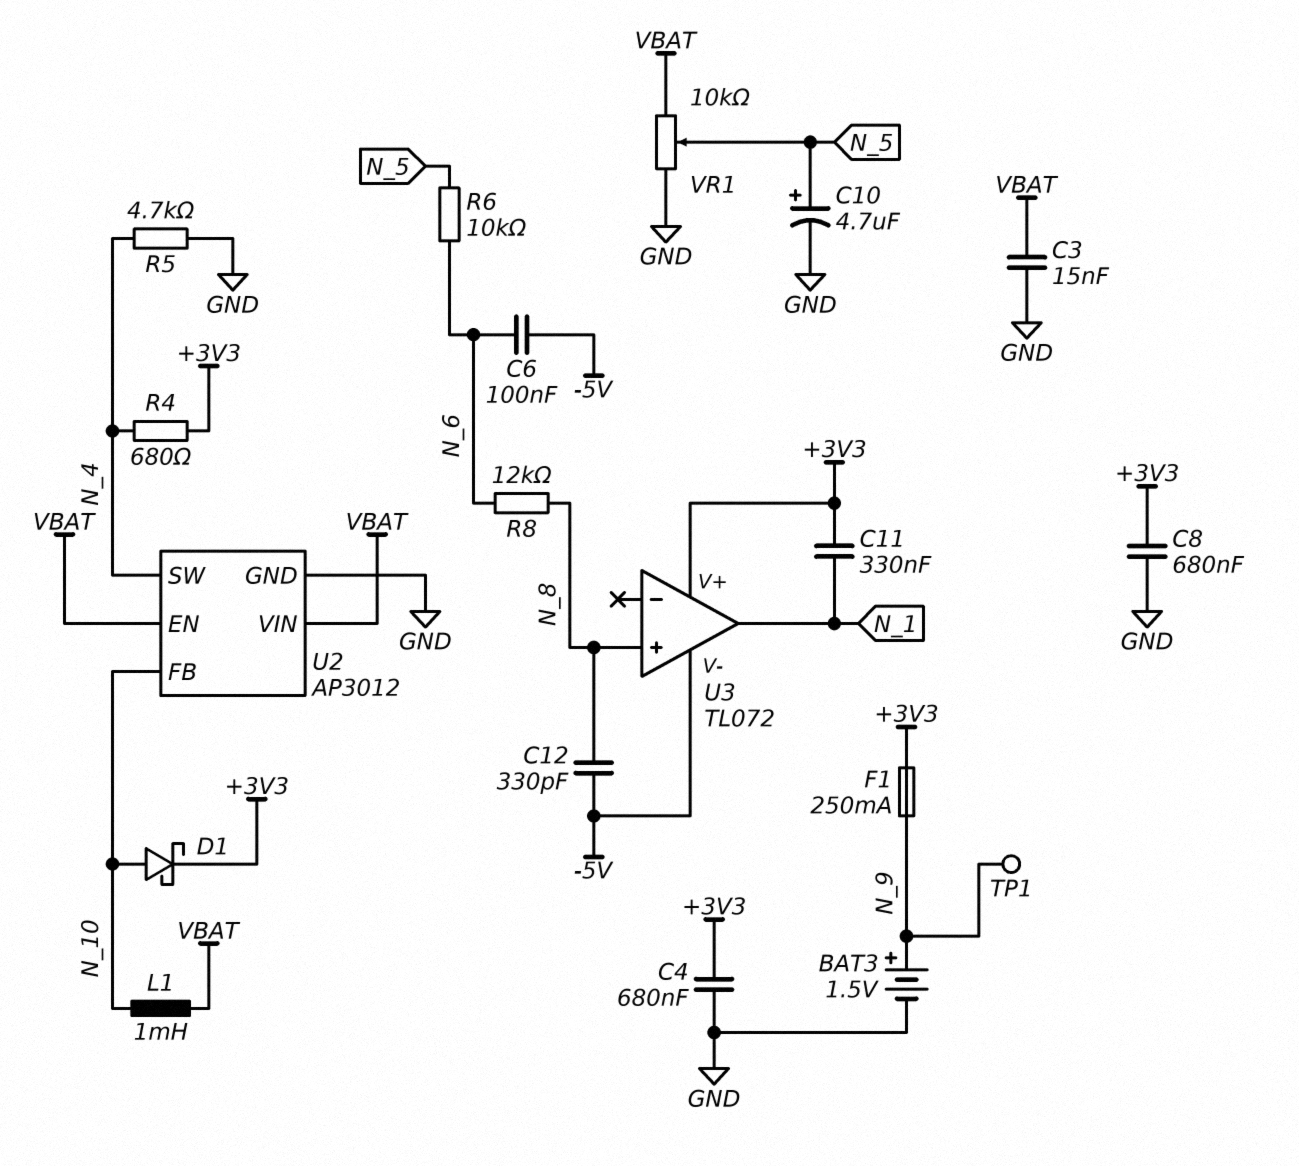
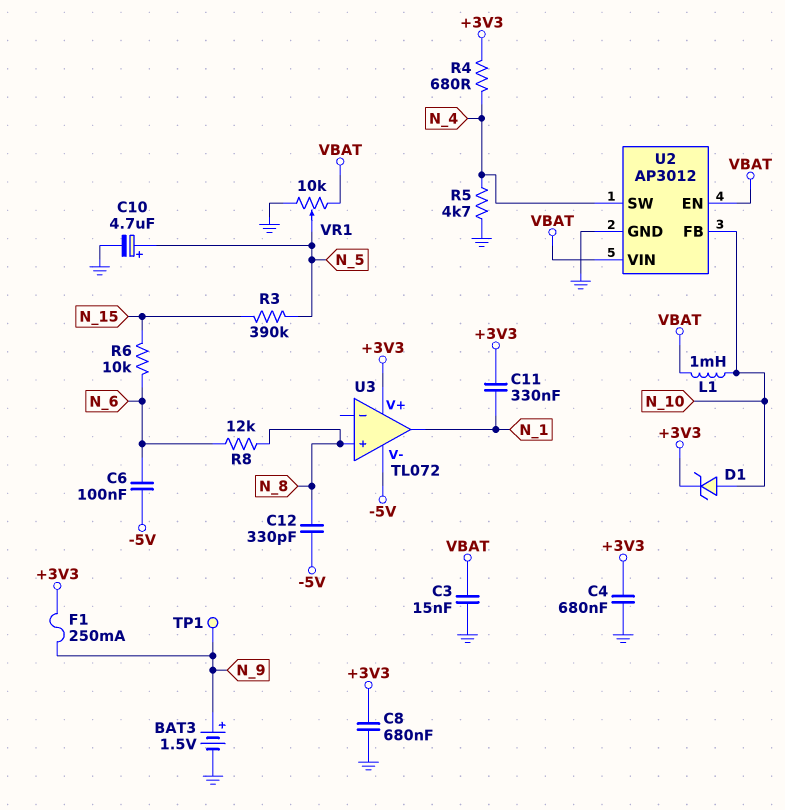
D1: schottky (A N_10, K +3V3) -> zener (A N_10, K +3V3)
R3: none -> 390k (N_5, N_15)
R6: 10k (N_5, N_6) -> 10k (N_6, N_15)

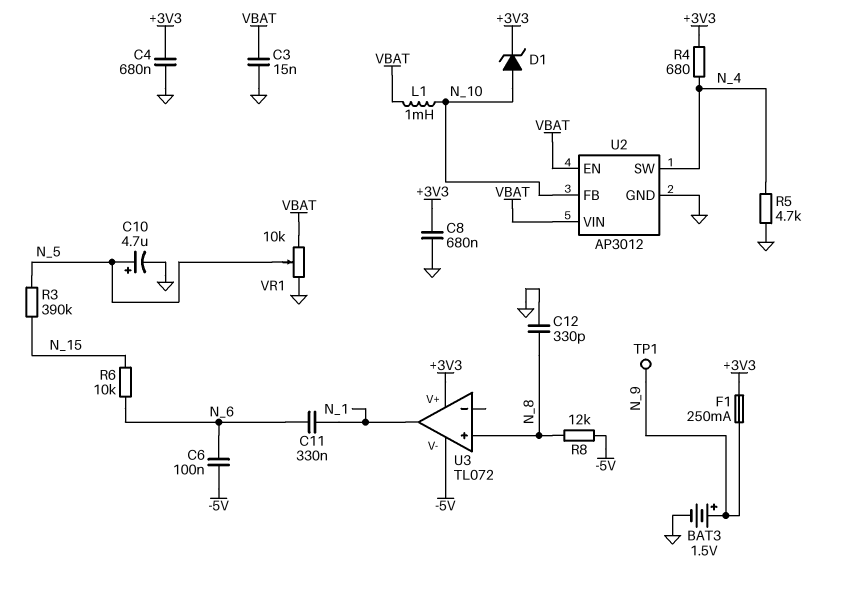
C11: 330nF (+3V3, N_1) -> 330nF (N_1, N_6)
C12: 330pF (-5V, N_8) -> 330pF (GND, N_8)
R8: 12k (N_6, N_8) -> 12k (-5V, N_8)

